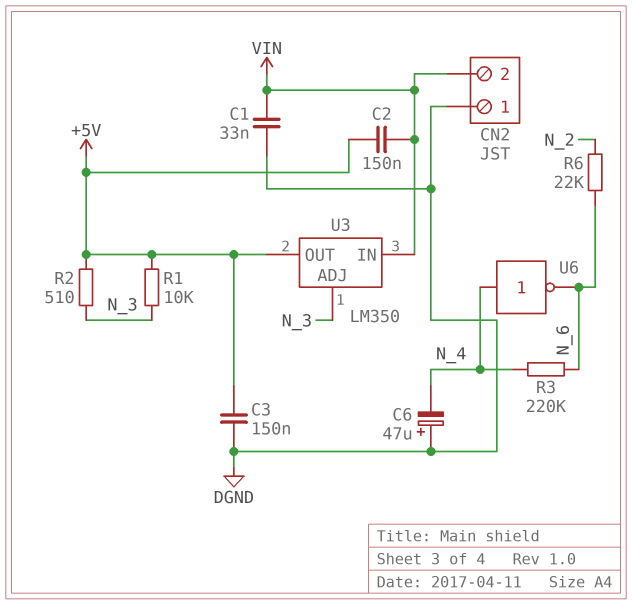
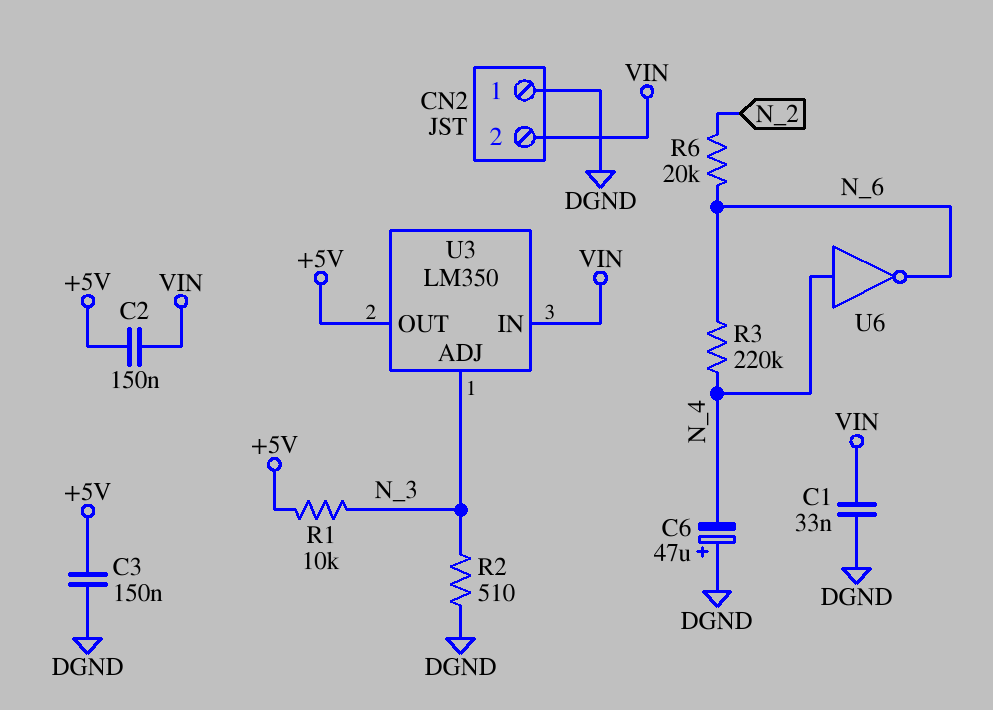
R2: 510 (+5V, N_3) -> 510 (DGND, N_3)
R6: 22k (N_2, N_6) -> 20k (N_2, N_6)

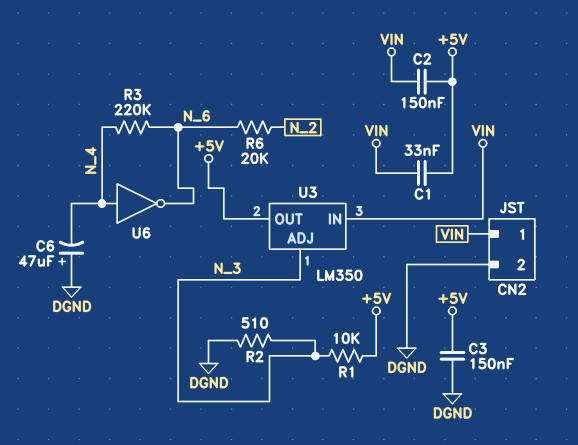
C1: 33nF (DGND, VIN) -> 33nF (+5V, VIN)
CN2 pin 1: DGND -> VIN
CN2 pin 2: VIN -> DGND

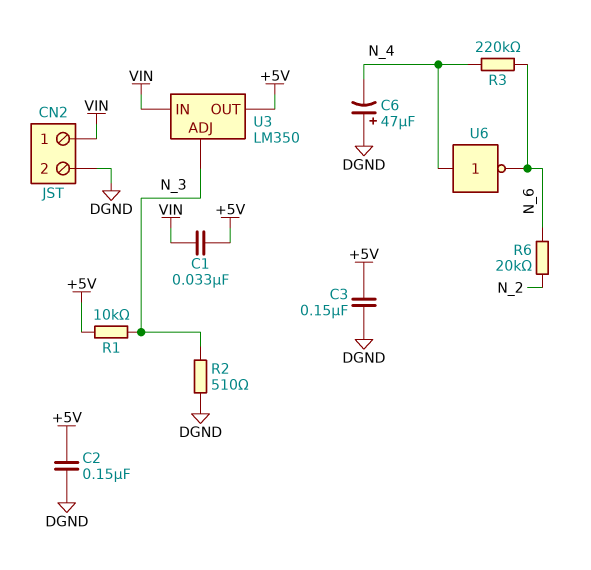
C2: 150nF (+5V, VIN) -> 150nF (+5V, DGND)

